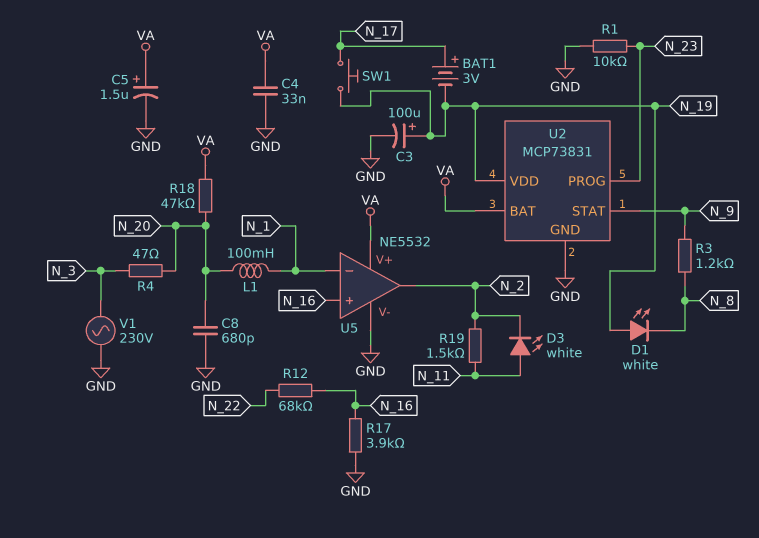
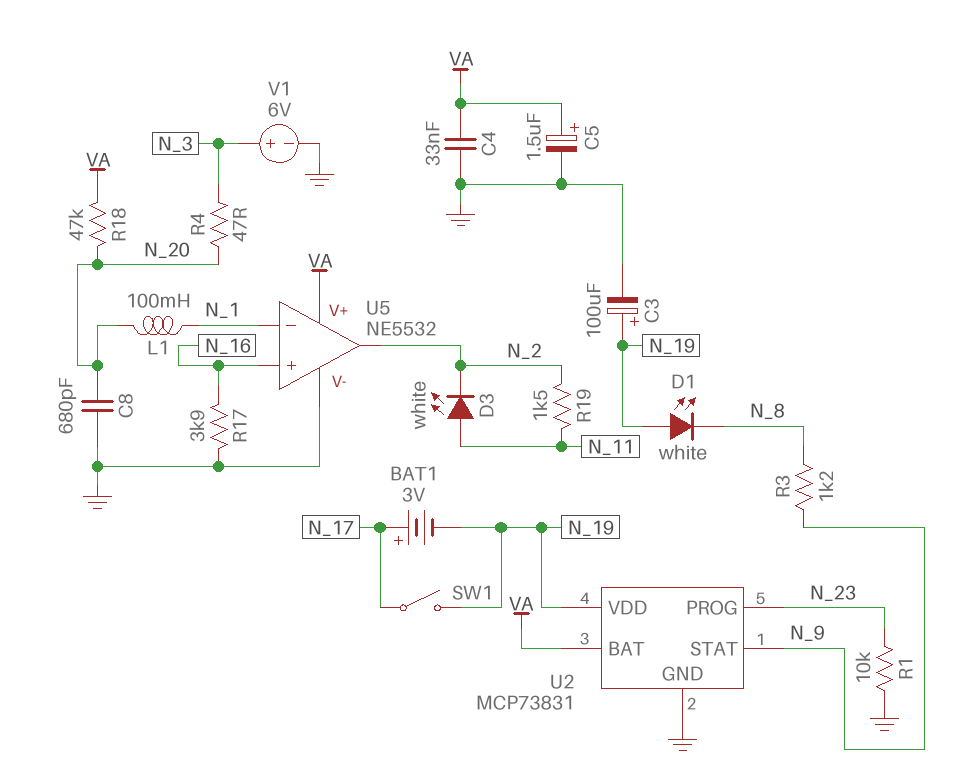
R12: 68k (N_16, N_22) -> none
SW1: button (N_17, N_19) -> switch (N_17, N_19)
V1: AC 230V (GND, N_3) -> 6V (plus N_3, minus GND)

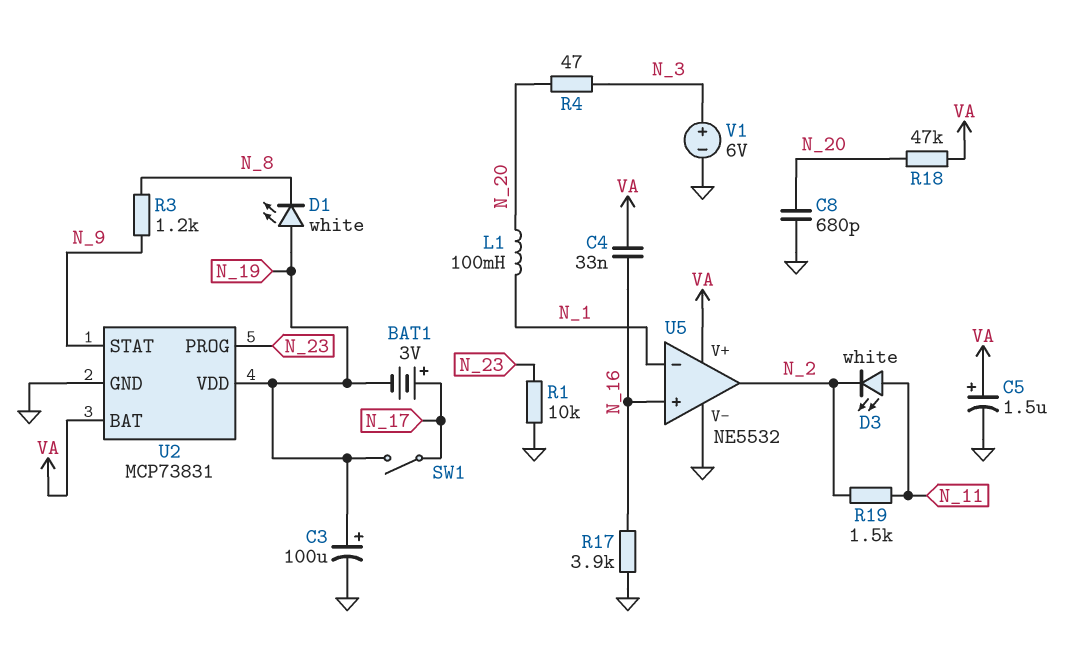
C4: 33nF (GND, VA) -> 33nF (N_16, VA)

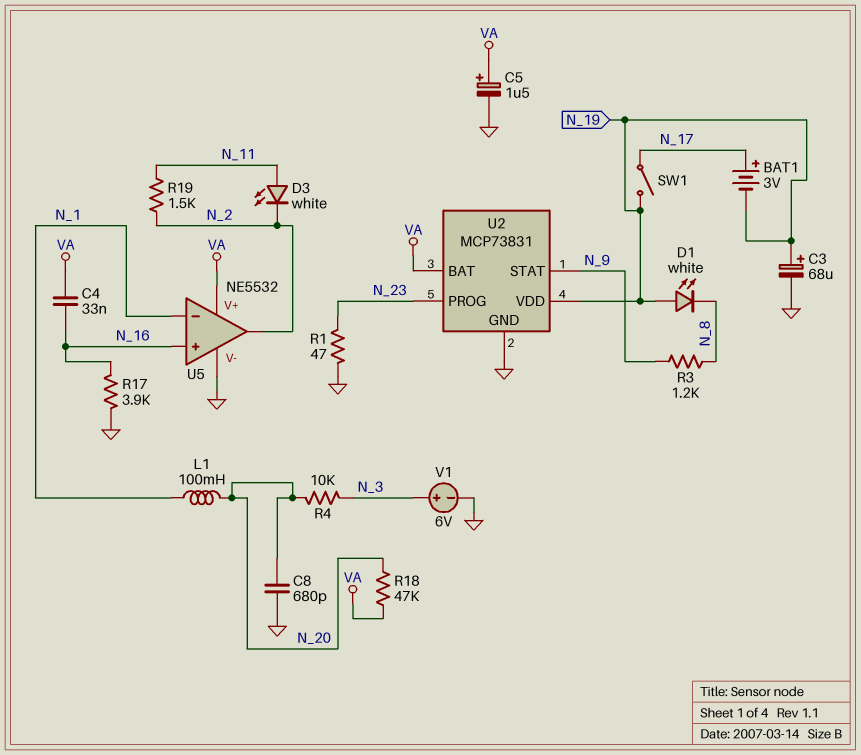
C3: 100uF (plus N_19, minus GND) -> 68uF (plus N_19, minus GND)
R1: 10k (GND, N_23) -> 47 (GND, N_23)
R4: 47 (N_3, N_20) -> 10k (N_3, N_20)

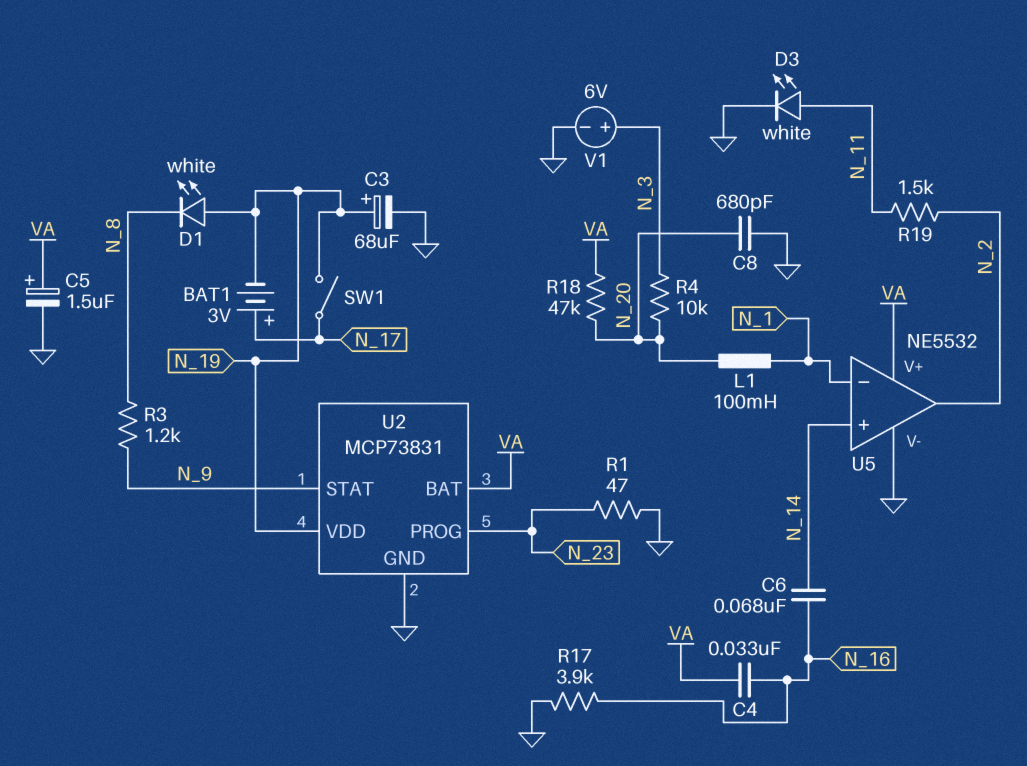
C6: none -> 68nF (N_14, N_16)
D3: LED white (A N_11, K N_2) -> LED white (A N_11, K GND)
U5 pin in+: N_16 -> N_14

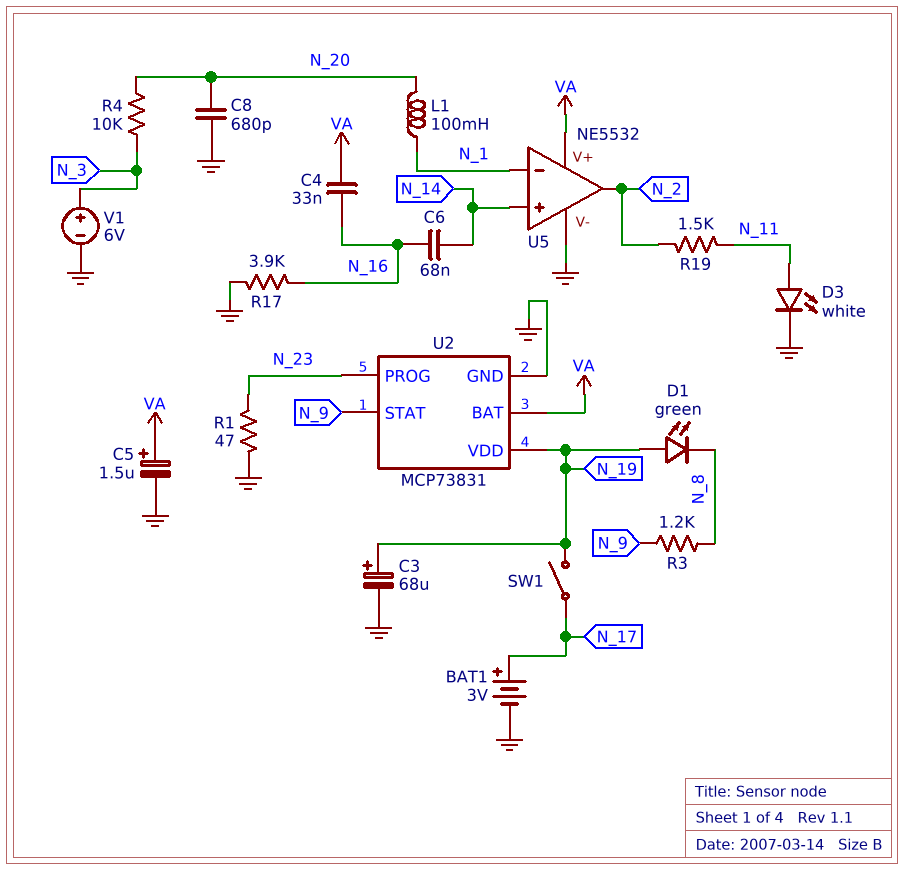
BAT1: 3V (plus N_17, minus N_19) -> 3V (plus N_17, minus GND)
D1: LED white (A N_19, K N_8) -> LED green (A N_19, K N_8)
R18: 47k (N_20, VA) -> none

